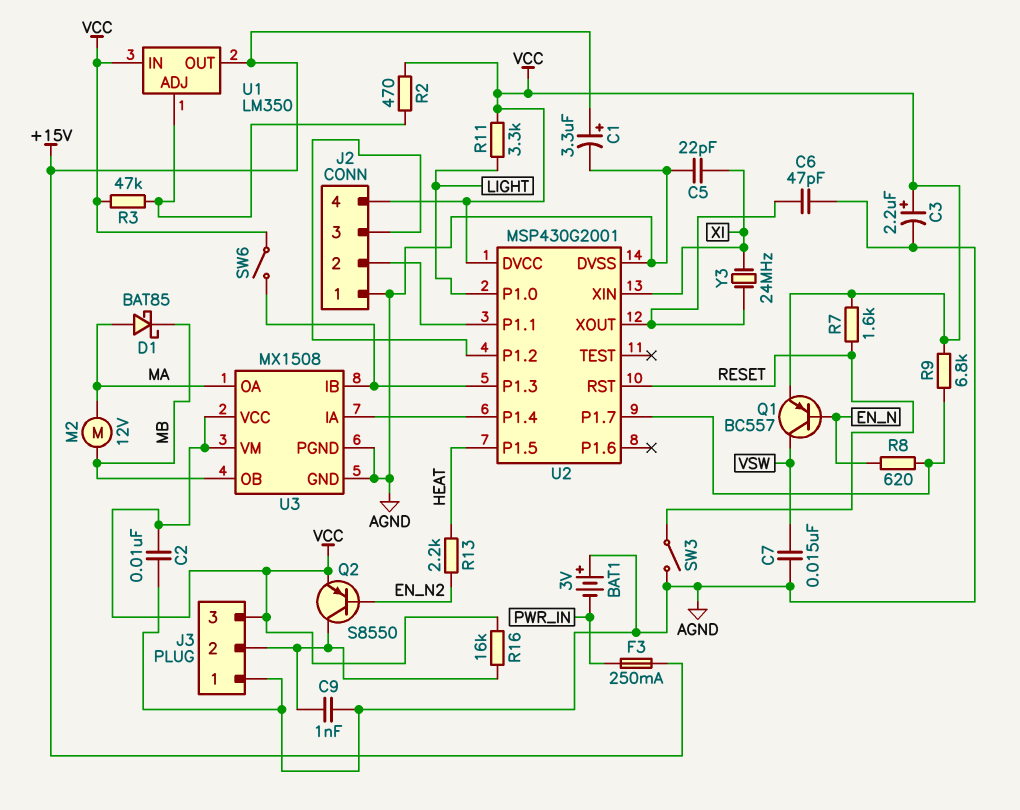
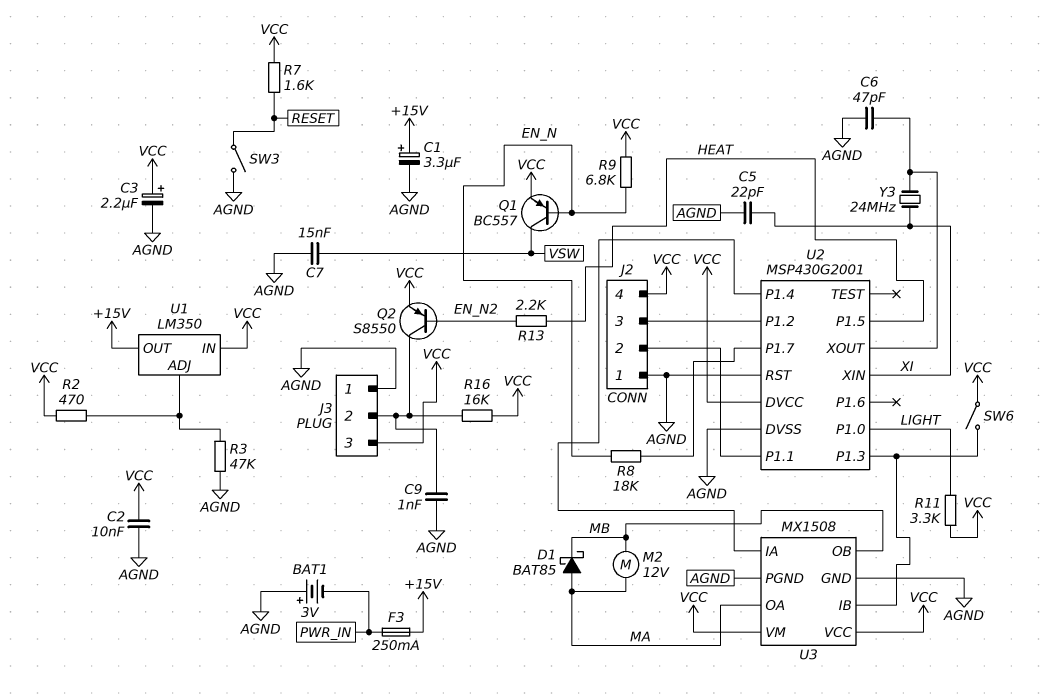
R3: 47k (U1/ADJ, VCC) -> 47k (AGND, U1/ADJ)
R8: 620 (EN_N, U2/P1.7) -> 18k (EN_N, U2/P1.7)
R9: 6.8k (U2/P1.7, VCC) -> 6.8k (EN_N, VCC)
U2 pin RST: RESET -> AGND

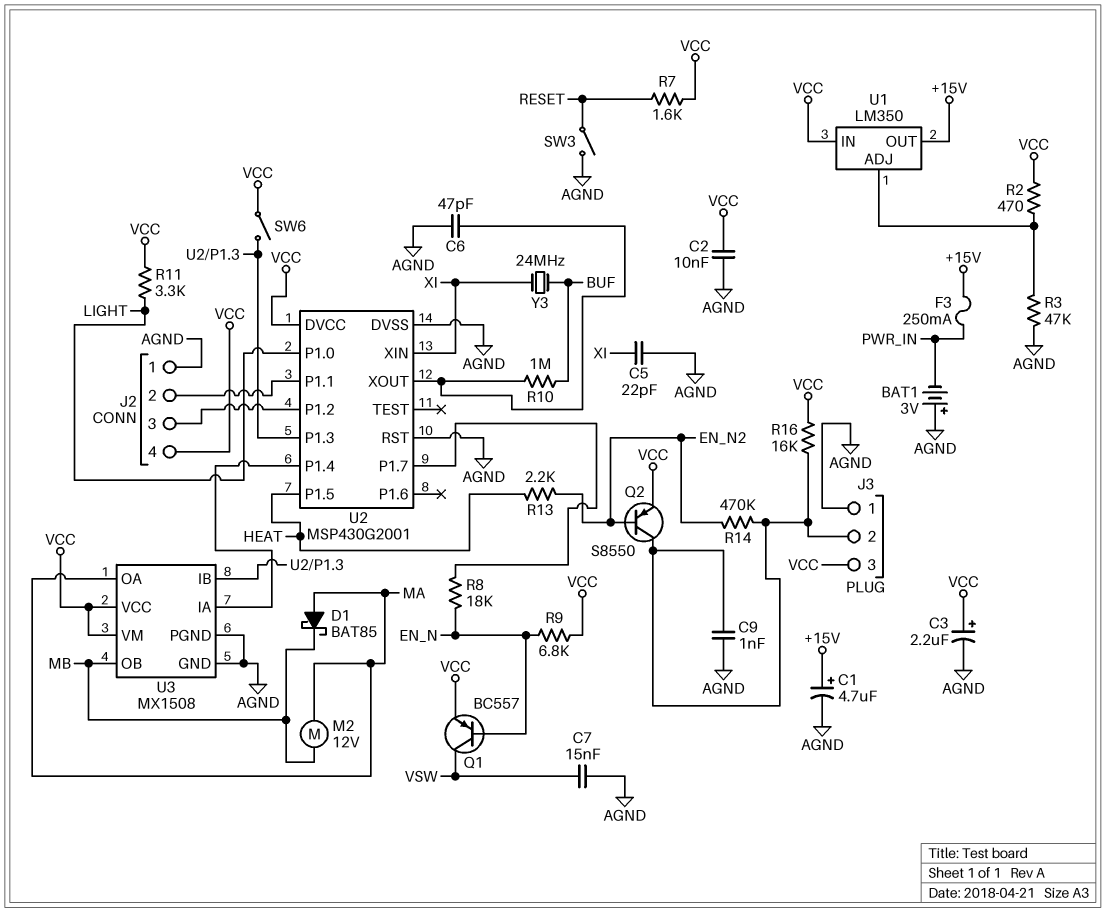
C1: 3.3uF (plus +15V, minus AGND) -> 4.7uF (plus +15V, minus AGND)
R10: none -> 1M (BUF, U2/XOUT)
R14: none -> 470k (EN_N2, J3/2)
Y3: 24MHz (U2/XOUT, XI) -> 24MHz (BUF, XI)

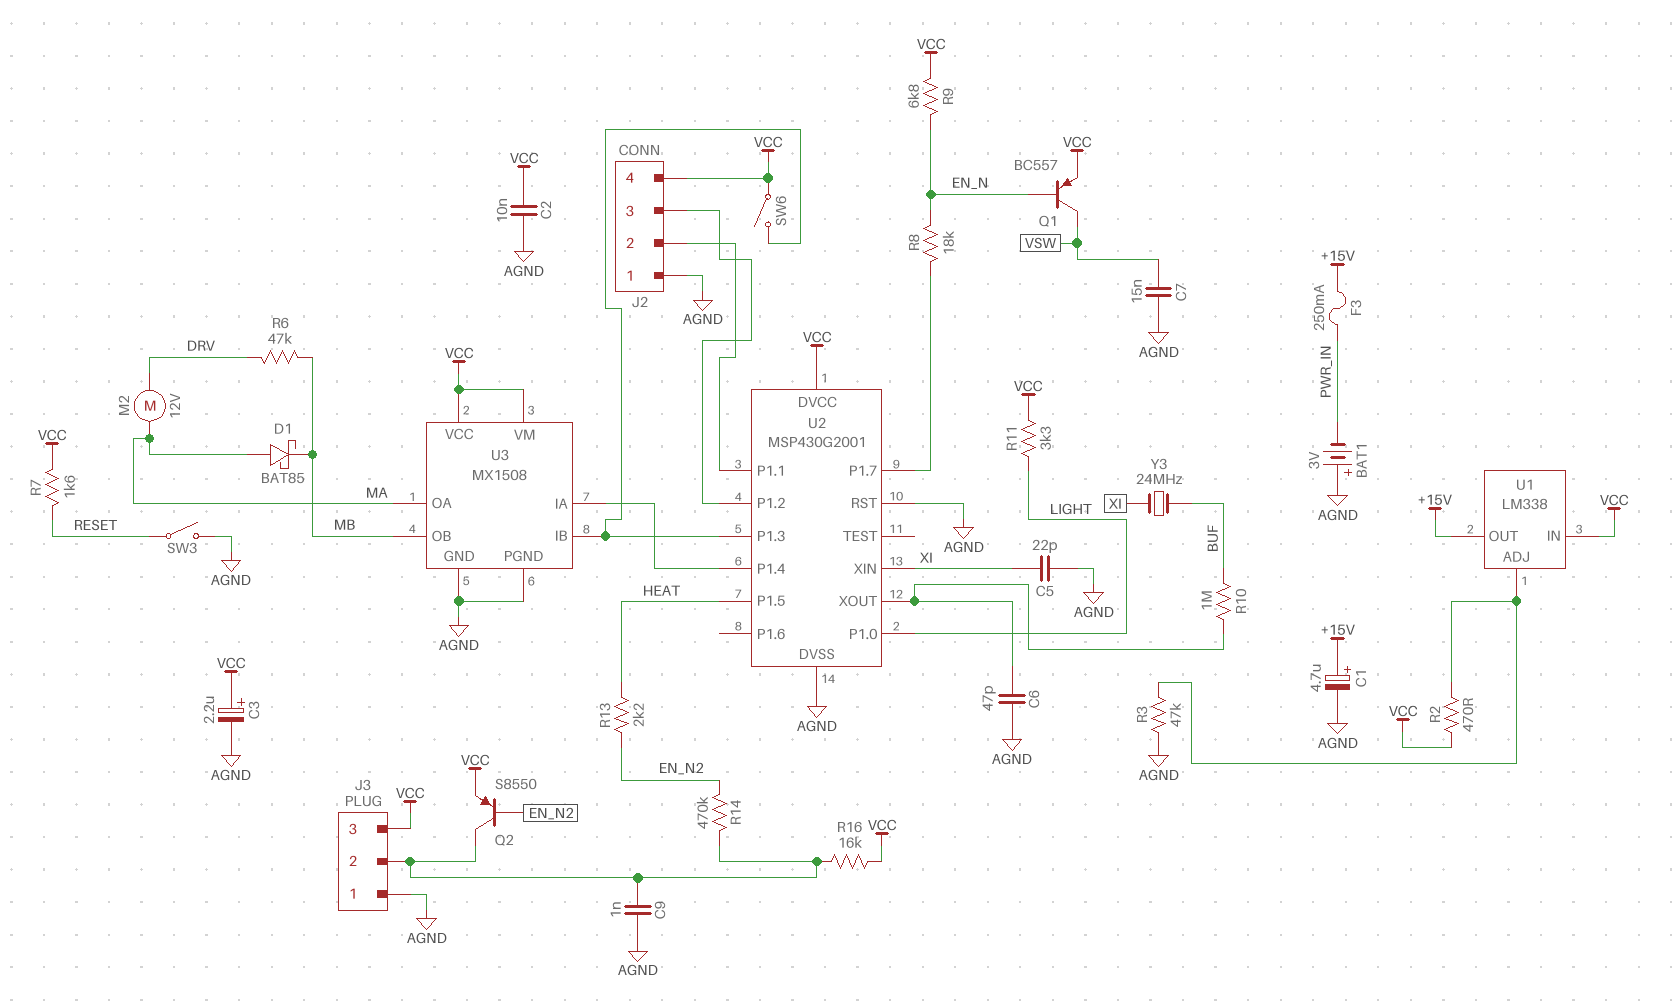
M2: motor 12V (MA, MB) -> motor 12V (DRV, MA)
R6: none -> 47k (DRV, MB)
U1: LM350 -> LM338

